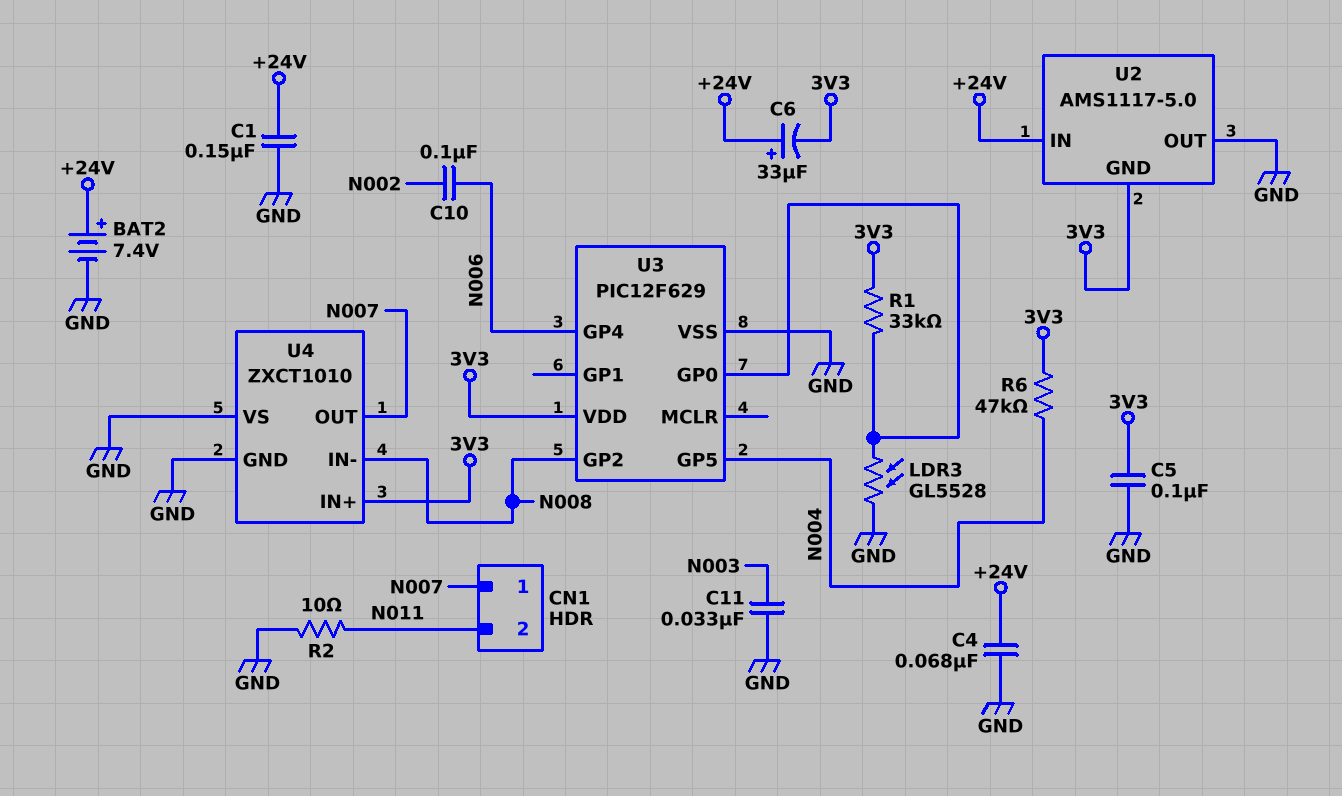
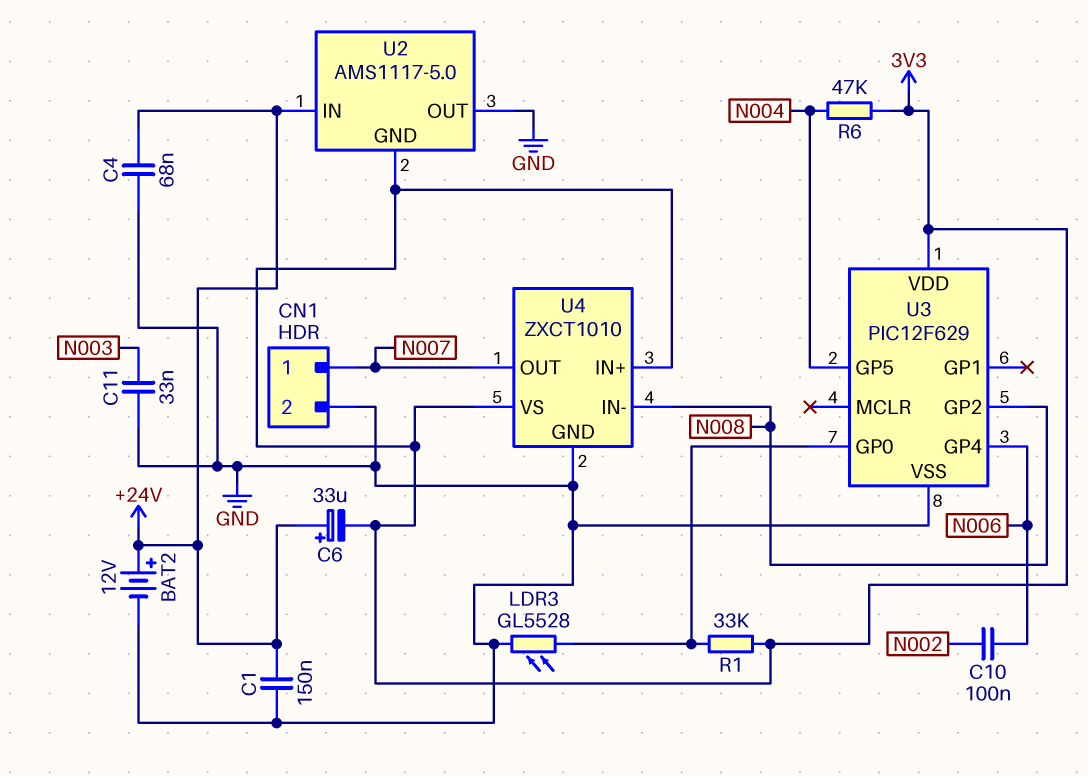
BAT2: 7.4V (plus +24V, minus GND) -> 12V (plus +24V, minus GND)
C5: 100nF (3V3, GND) -> none
CN1 pin 2: N011 -> GND
R2: 10 (GND, N011) -> none
U4 pin VS: GND -> 3V3

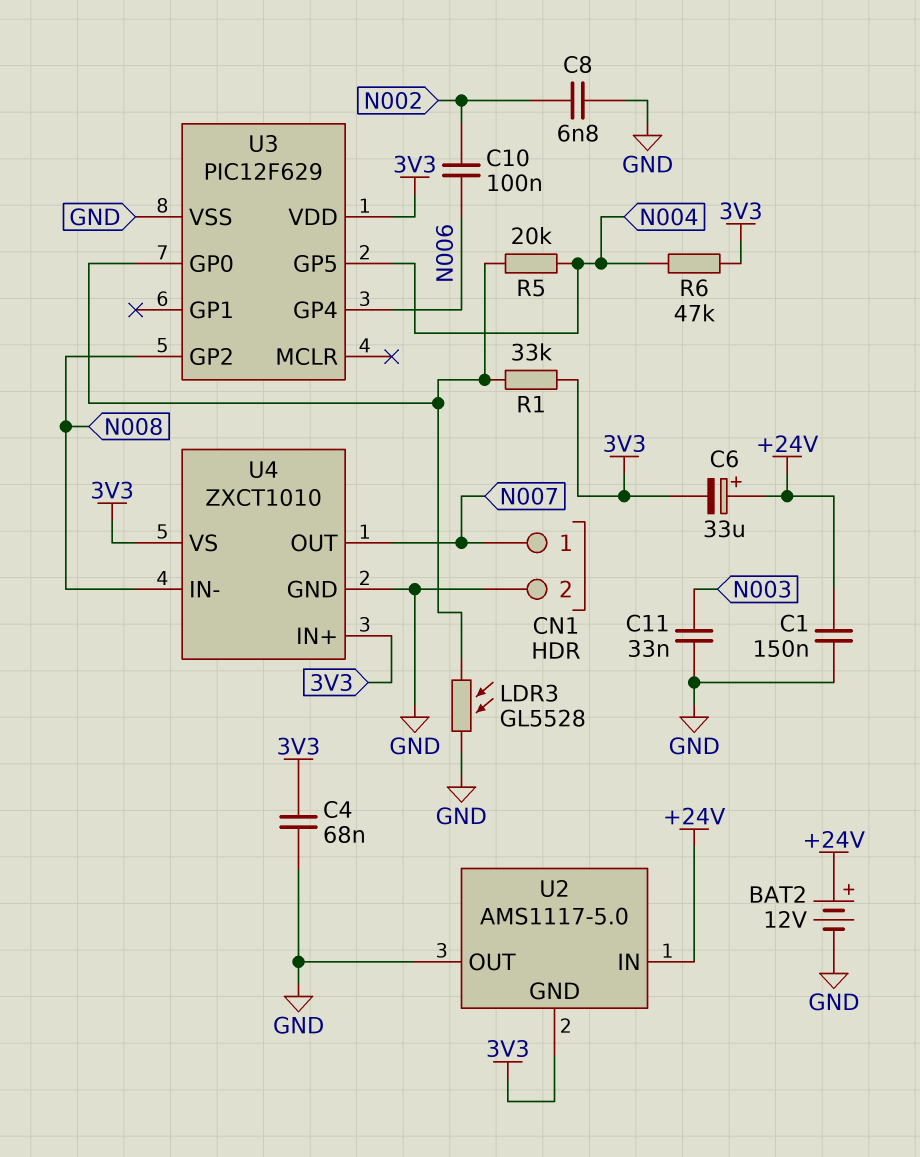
C4: 68nF (+24V, GND) -> 68nF (3V3, GND)
C8: none -> 6.8nF (GND, N002)
R5: none -> 20k (N004, U3/GP0)

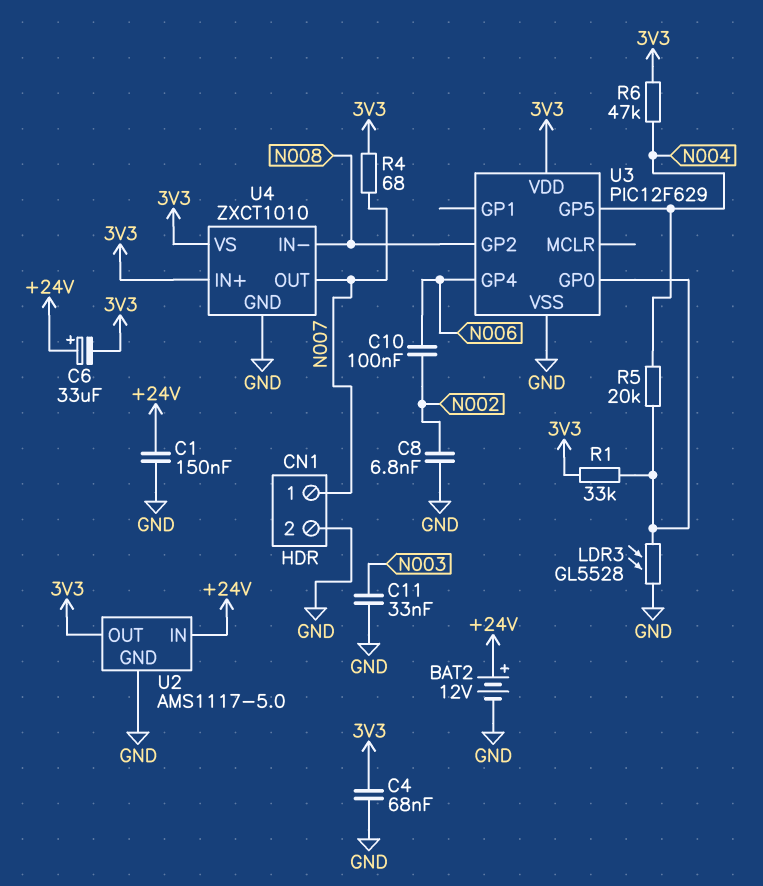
R4: none -> 68 (3V3, N007)
U2 pin GND: 3V3 -> GND
U2 pin OUT: GND -> 3V3

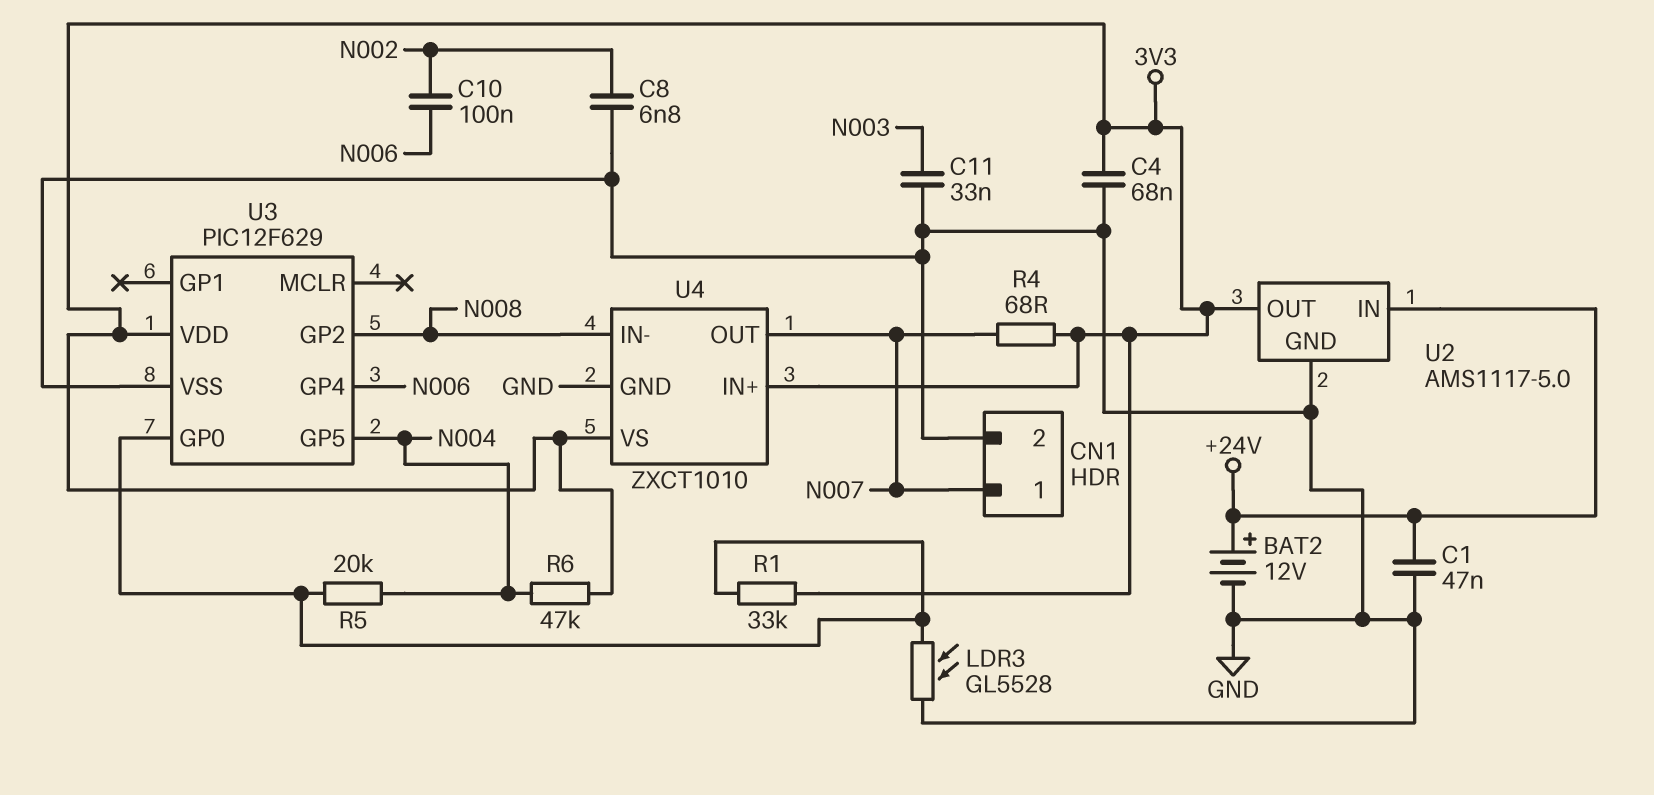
C1: 150nF (+24V, GND) -> 47nF (+24V, GND)
C6: 33uF (plus +24V, minus 3V3) -> none

